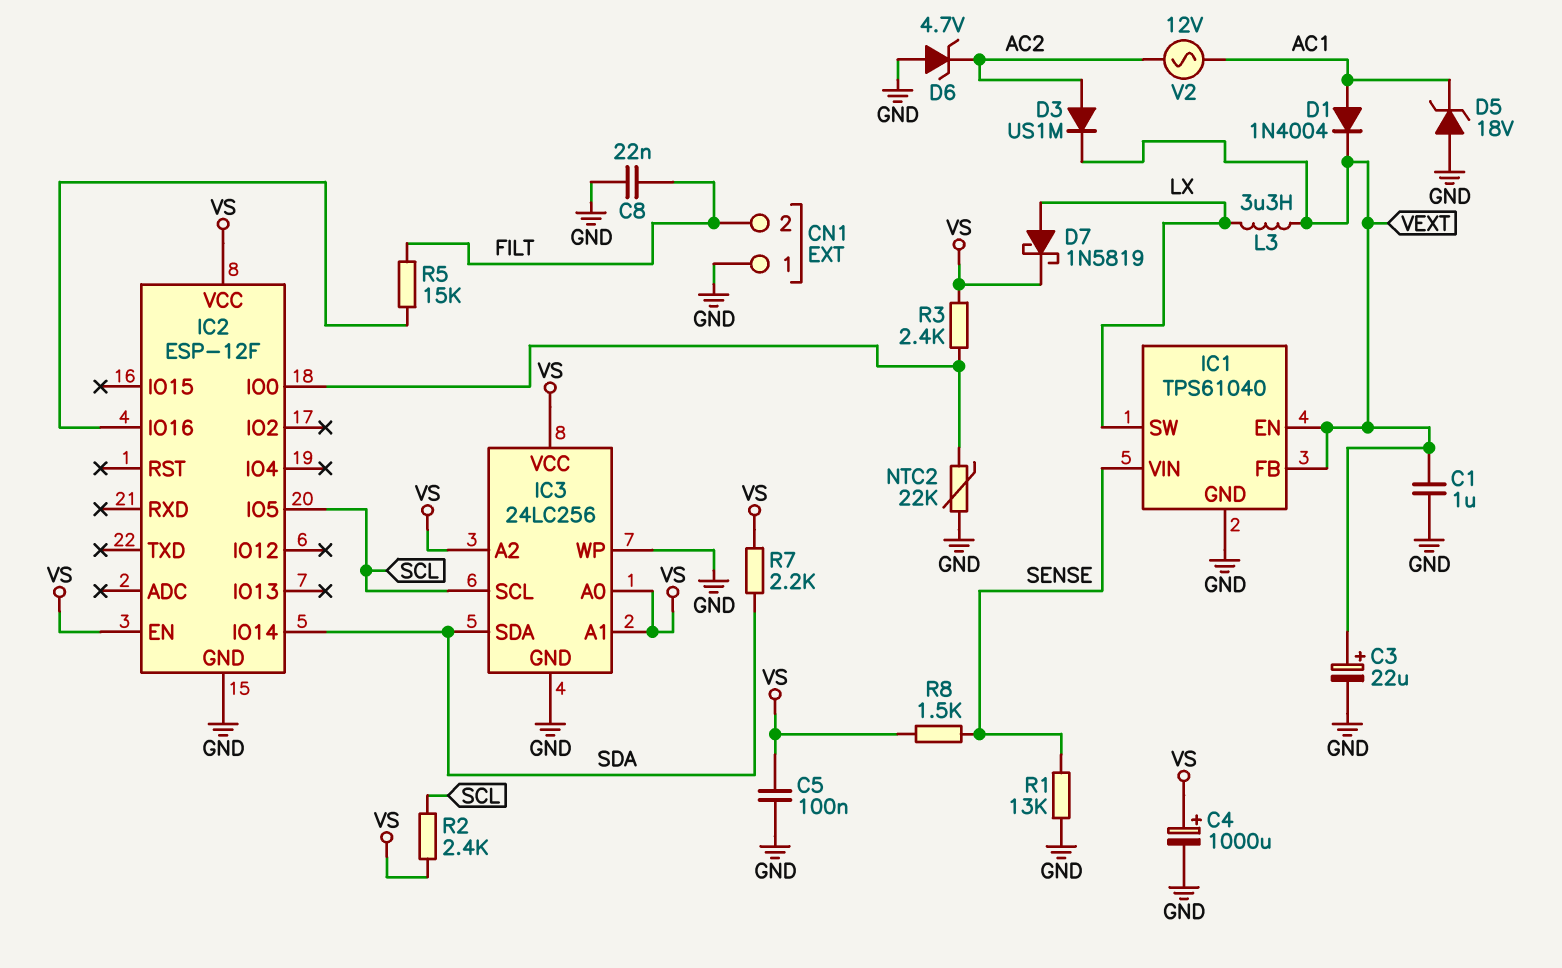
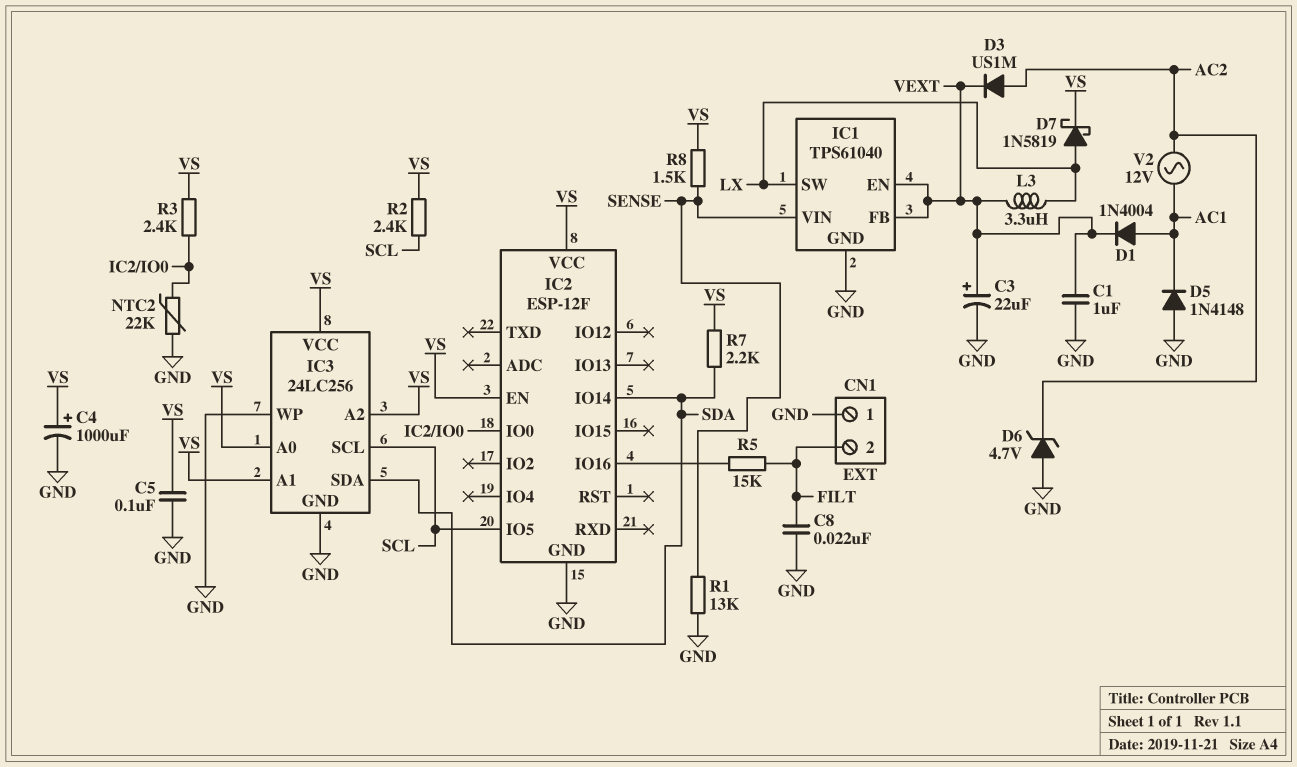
D5: zener 18V (A GND, K AC1) -> diode 1N4148 (A GND, K AC1)

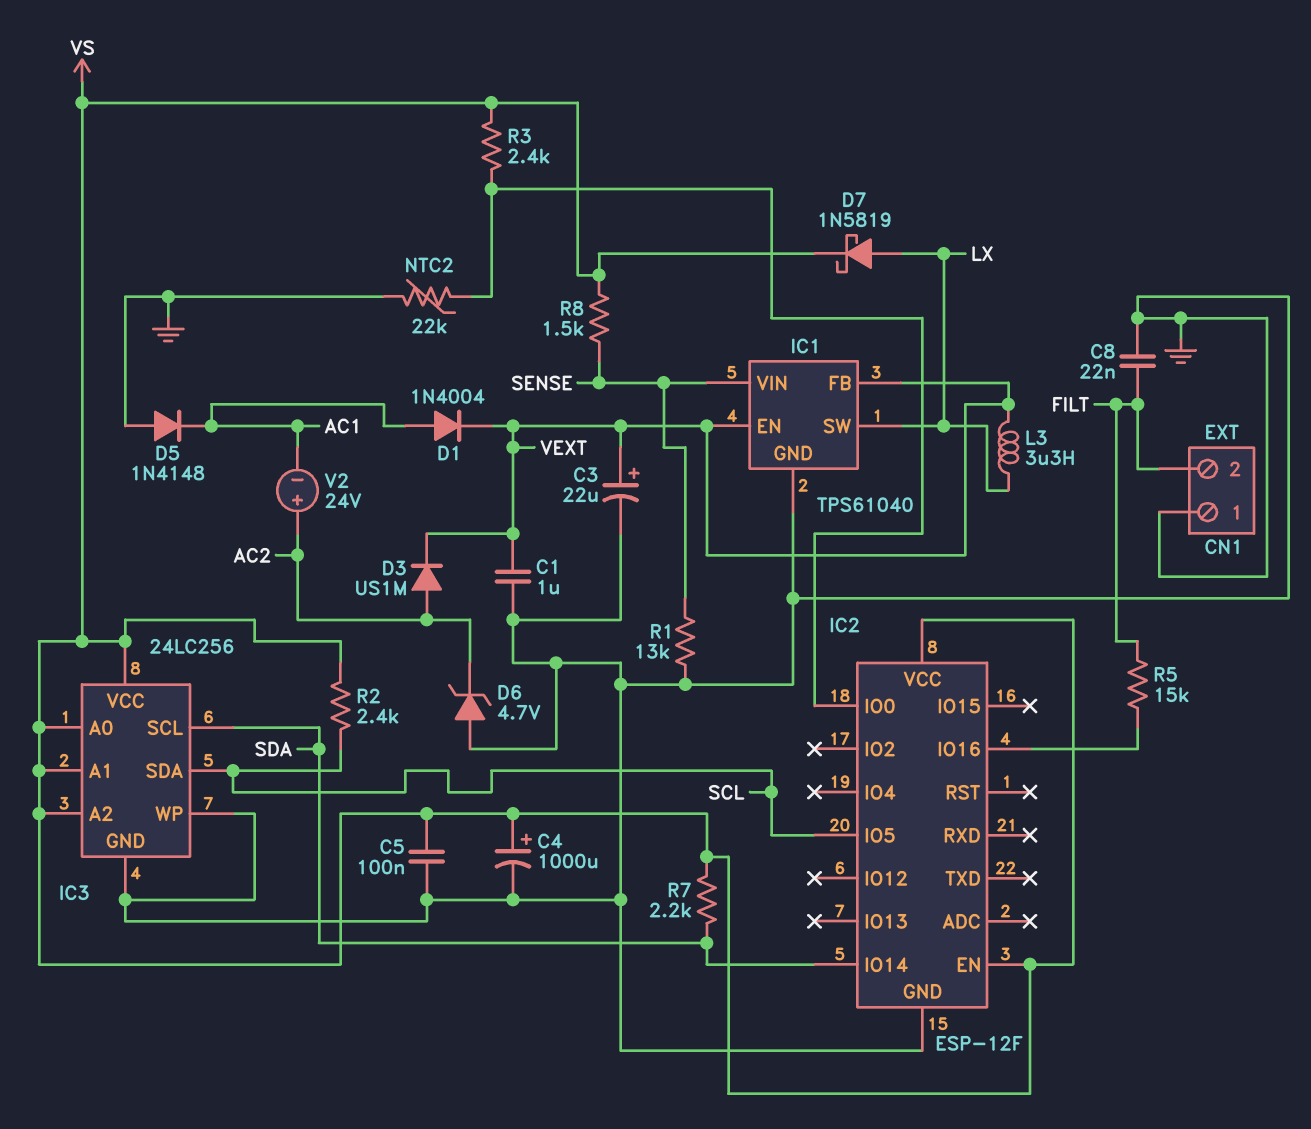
IC3 pin SCL: SCL -> SDA
IC3 pin SDA: SDA -> SCL
V2: AC 12V (AC1, AC2) -> 24V (plus AC2, minus AC1)

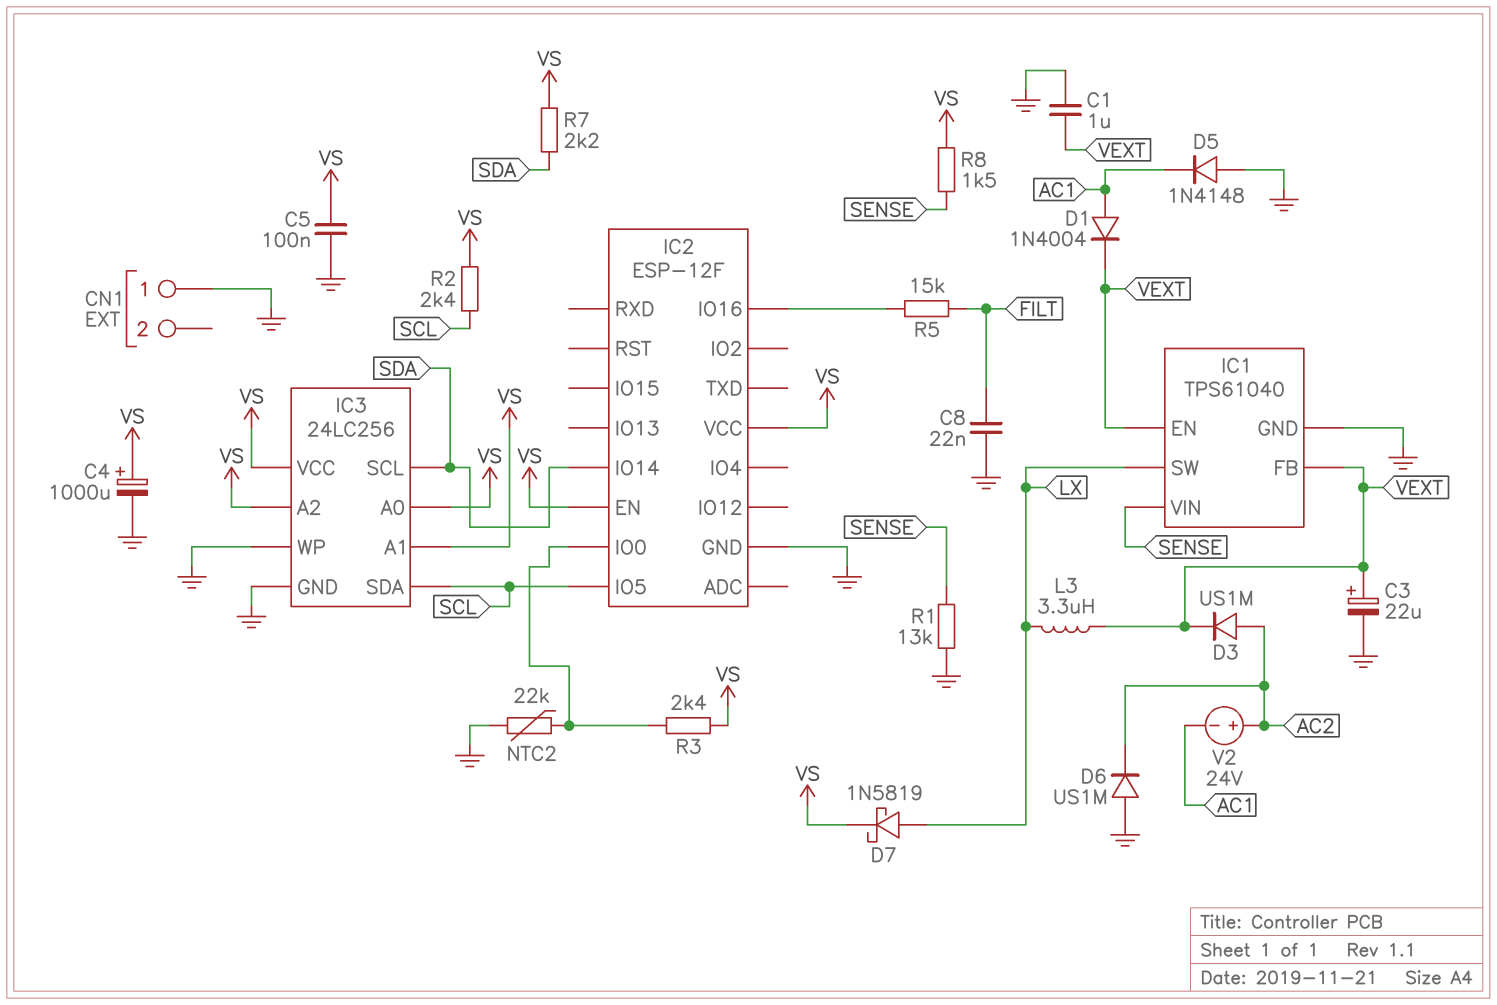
CN1 pin 2: FILT -> none
D6: zener 4.7V (A GND, K AC2) -> diode US1M (A GND, K AC2)

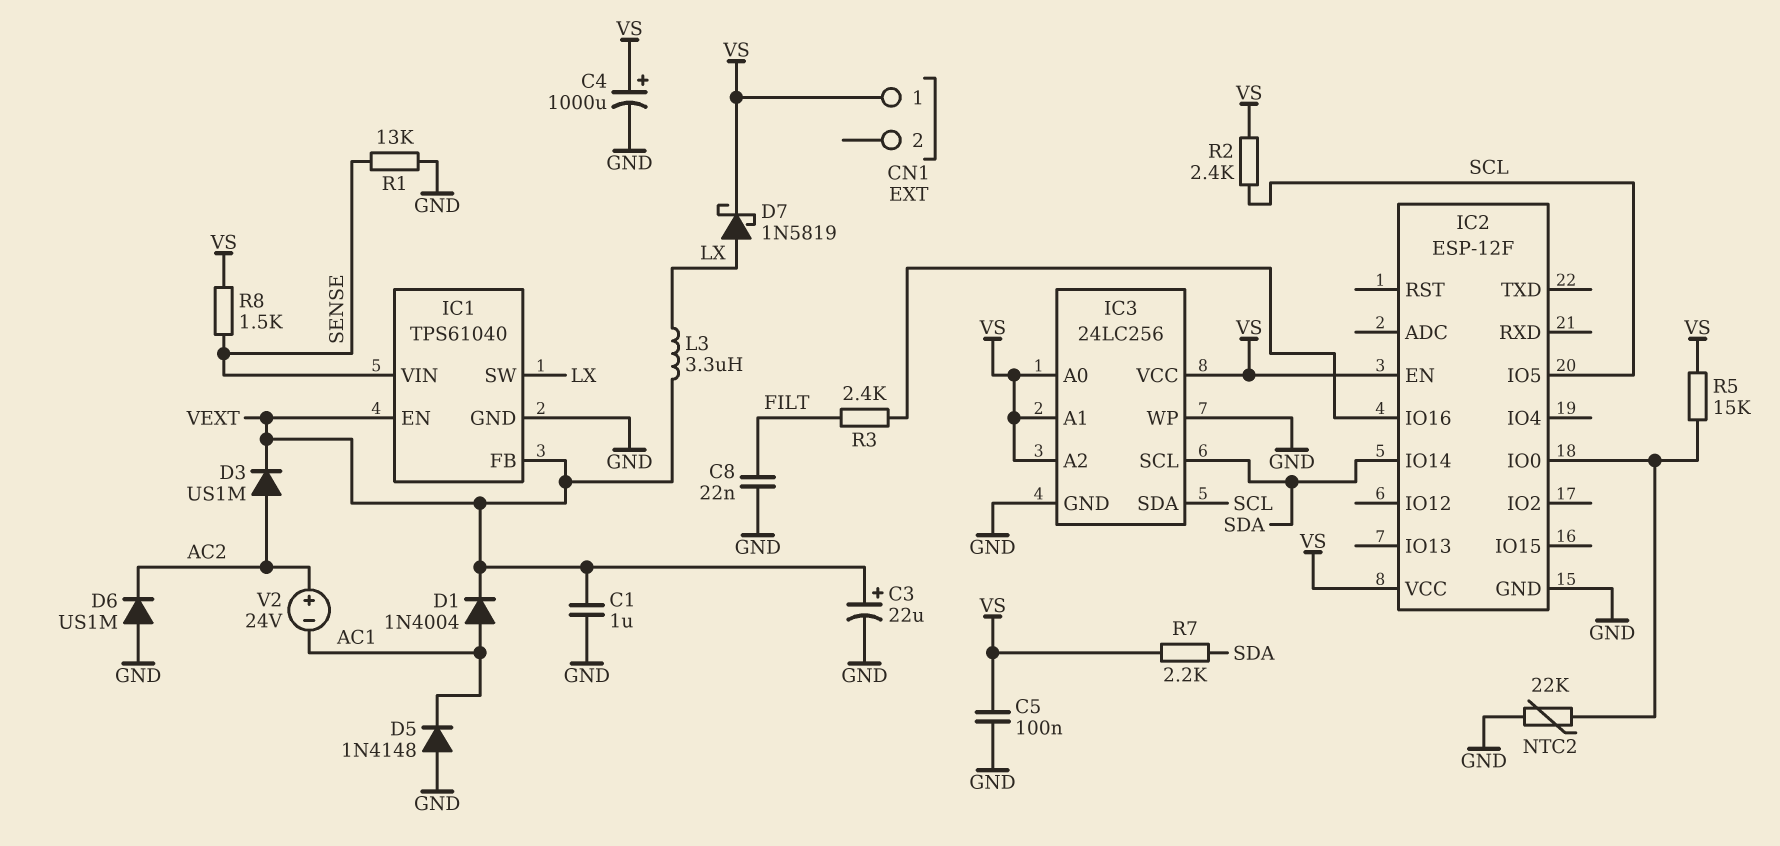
CN1 pin 1: GND -> VS
R3: 2.4k (IC2/IO0, VS) -> 2.4k (FILT, IC2/IO16)
R5: 15k (FILT, IC2/IO16) -> 15k (IC2/IO0, VS)

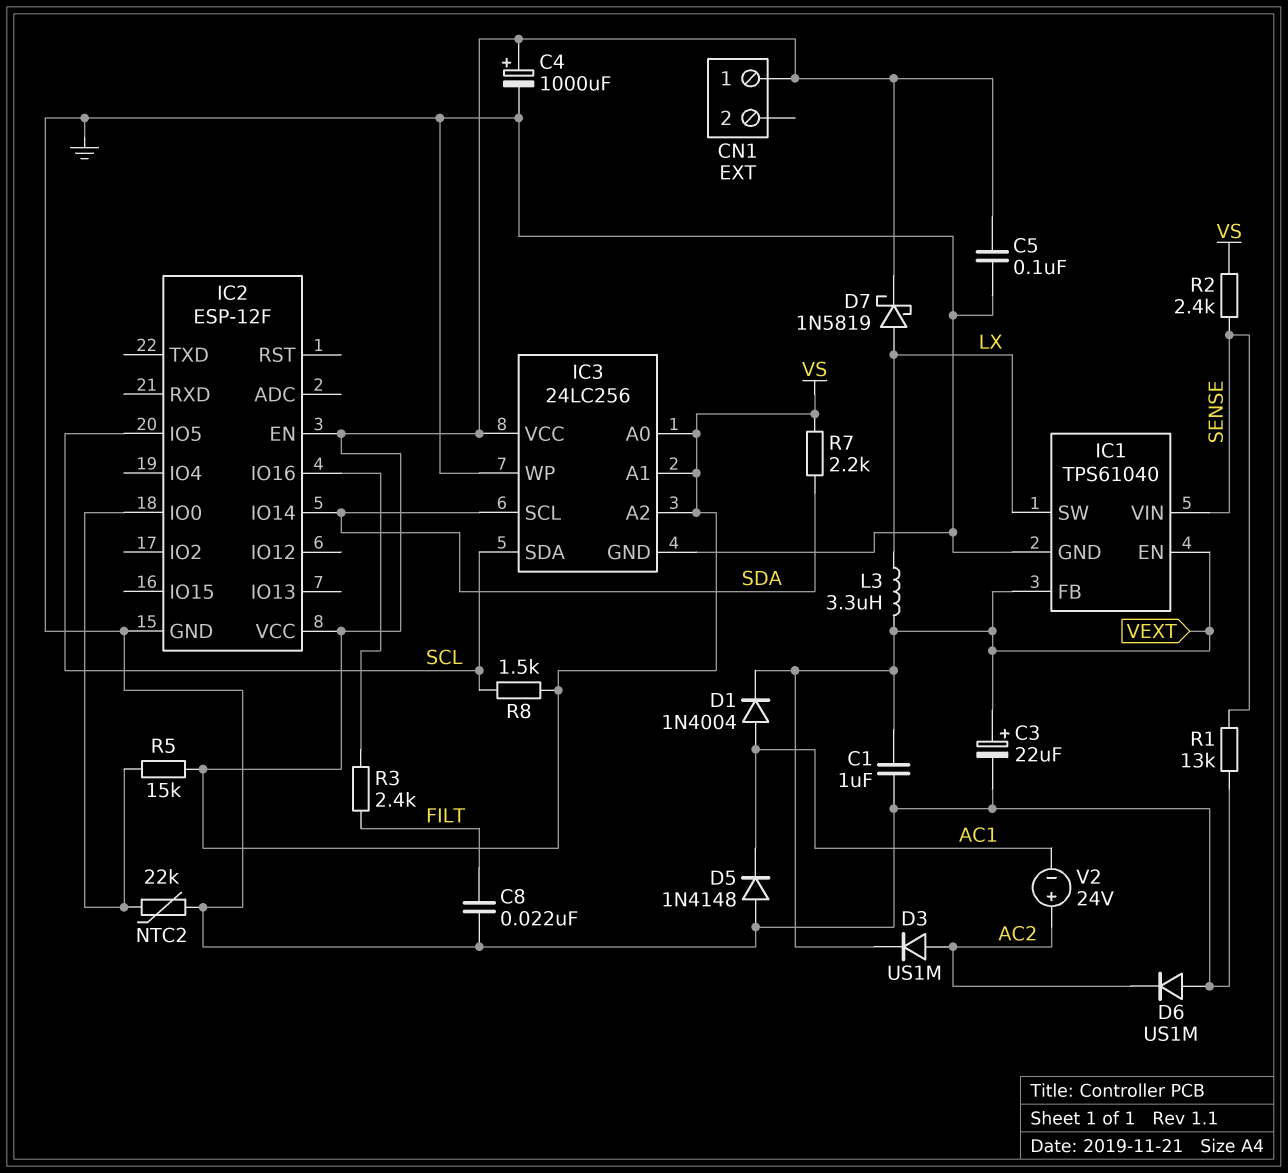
R2: 2.4k (SCL, VS) -> 2.4k (SENSE, VS)
R8: 1.5k (SENSE, VS) -> 1.5k (SCL, VS)

